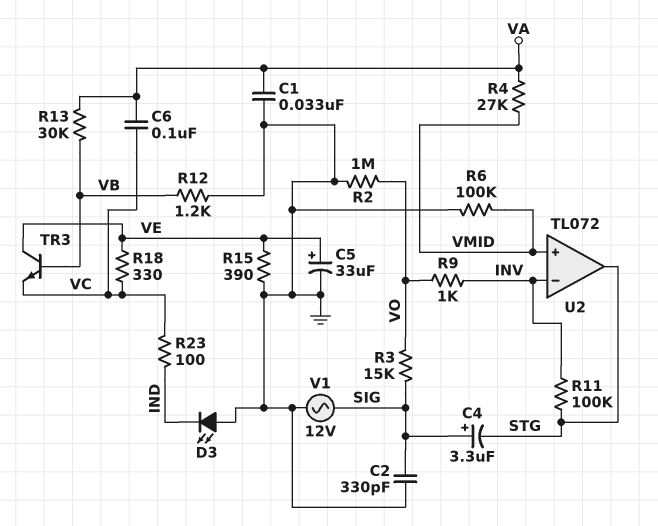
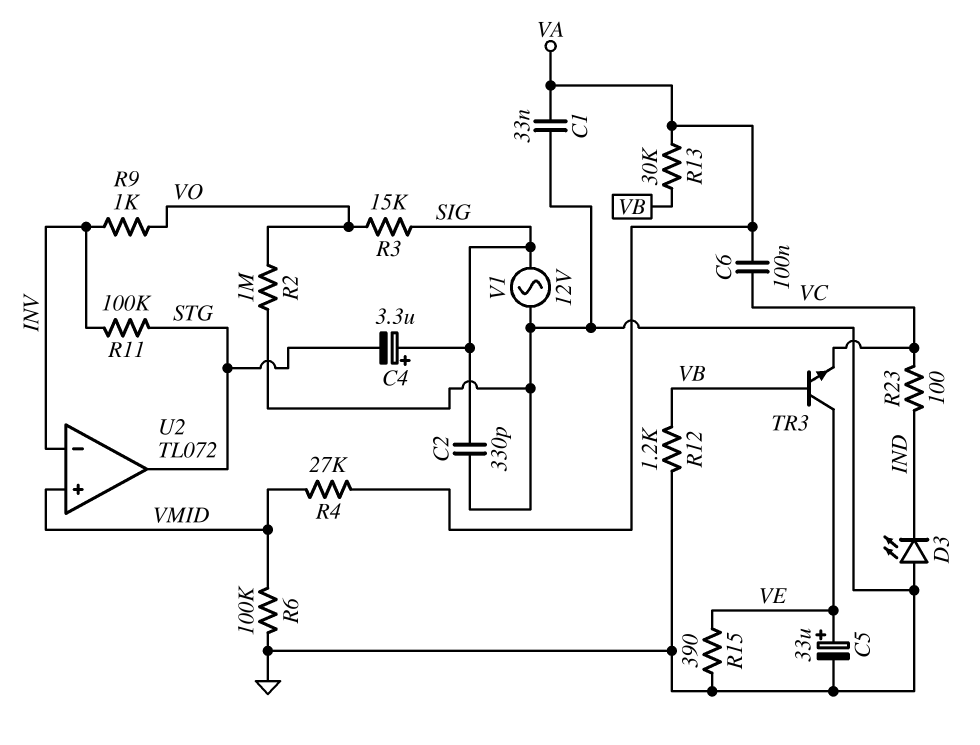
R18: 330 (VC, VE) -> none

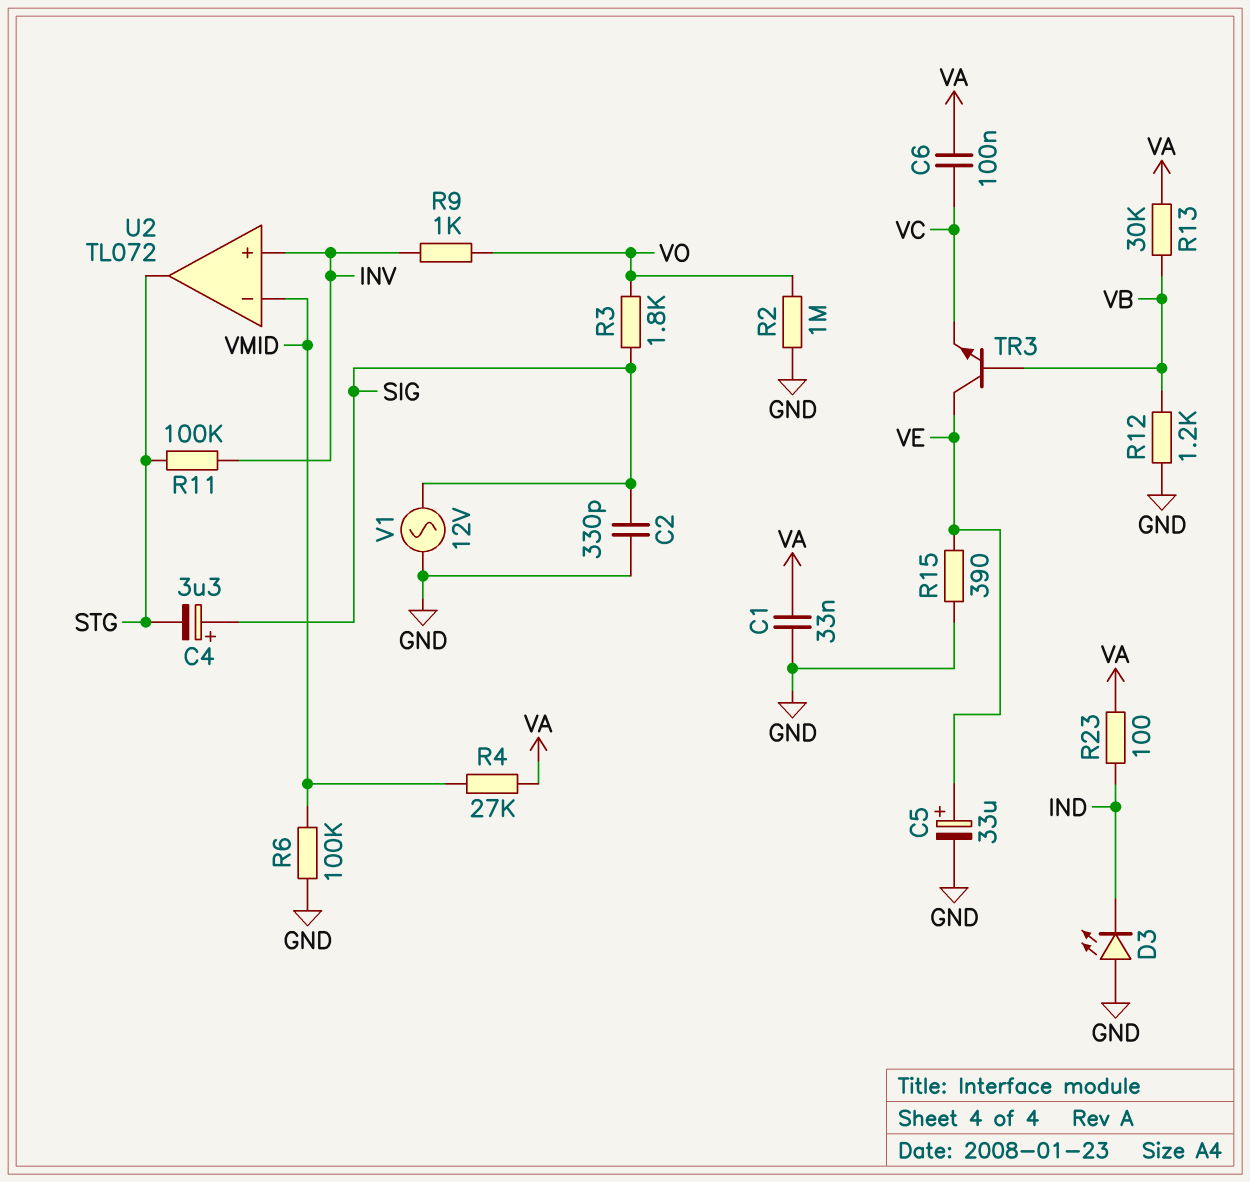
R3: 15k (SIG, VO) -> 1.8k (SIG, VO)
R23: 100 (IND, VC) -> 100 (IND, VA)
U2 pin in+: VMID -> INV
U2 pin in-: INV -> VMID

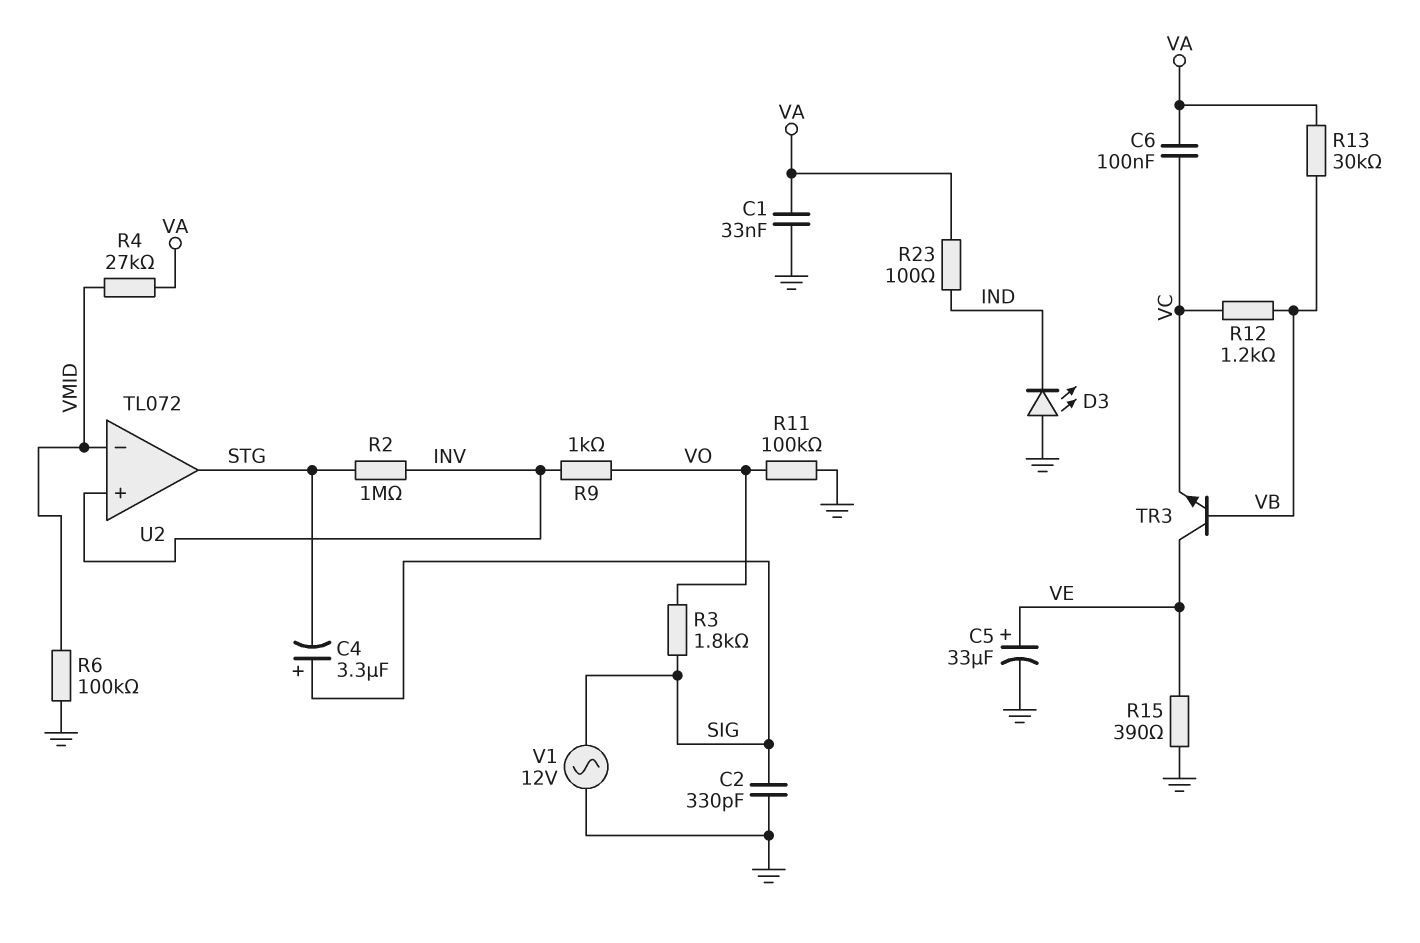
R2: 1M (GND, VO) -> 1M (INV, STG)
R11: 100k (INV, STG) -> 100k (GND, VO)
R12: 1.2k (GND, VB) -> 1.2k (VB, VC)

